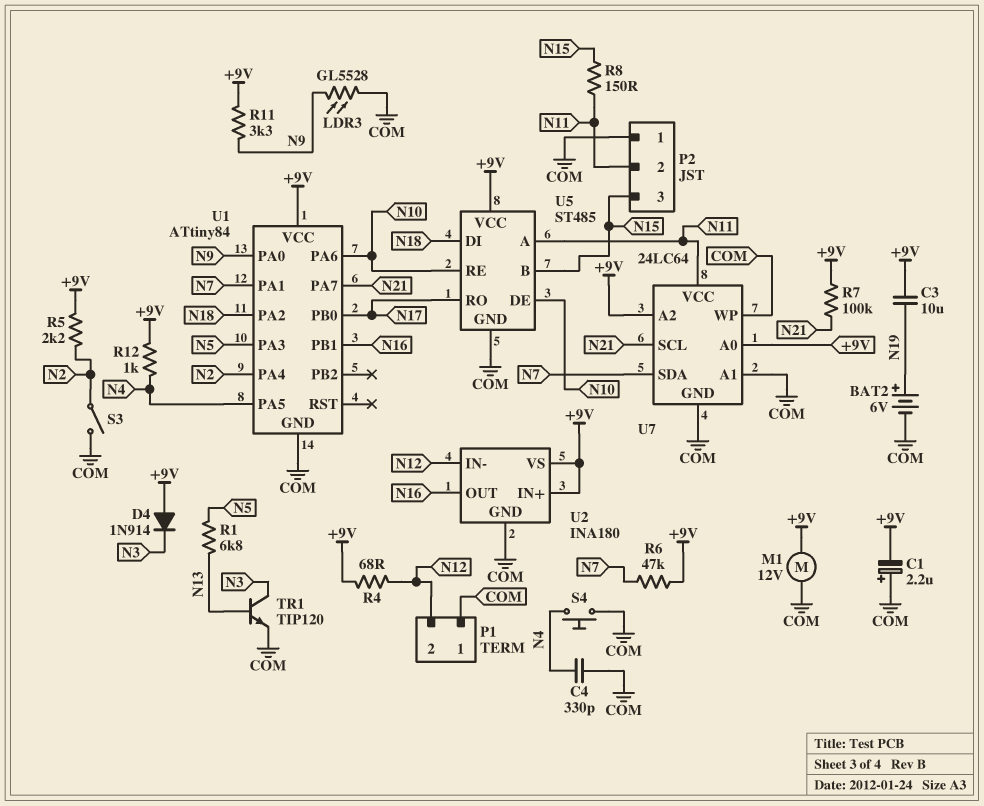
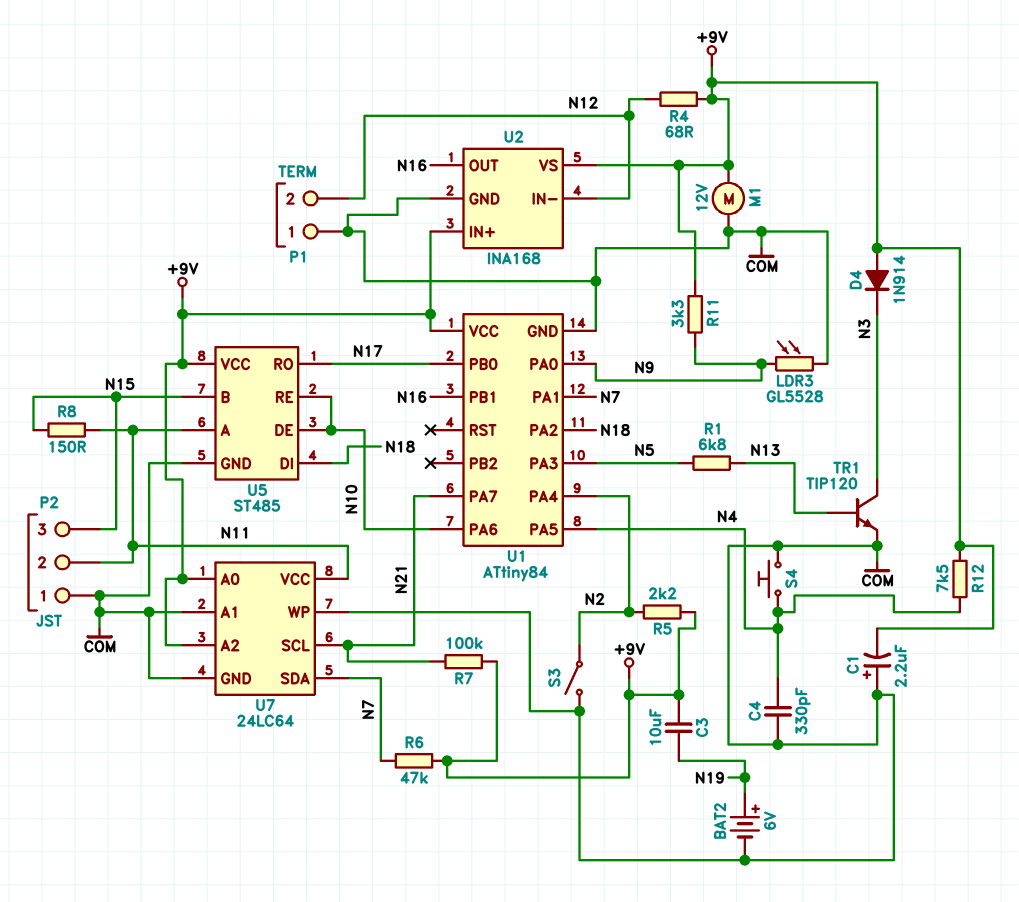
R12: 1k (+9V, N4) -> 7.5k (+9V, N4)
U2: INA180 -> INA168

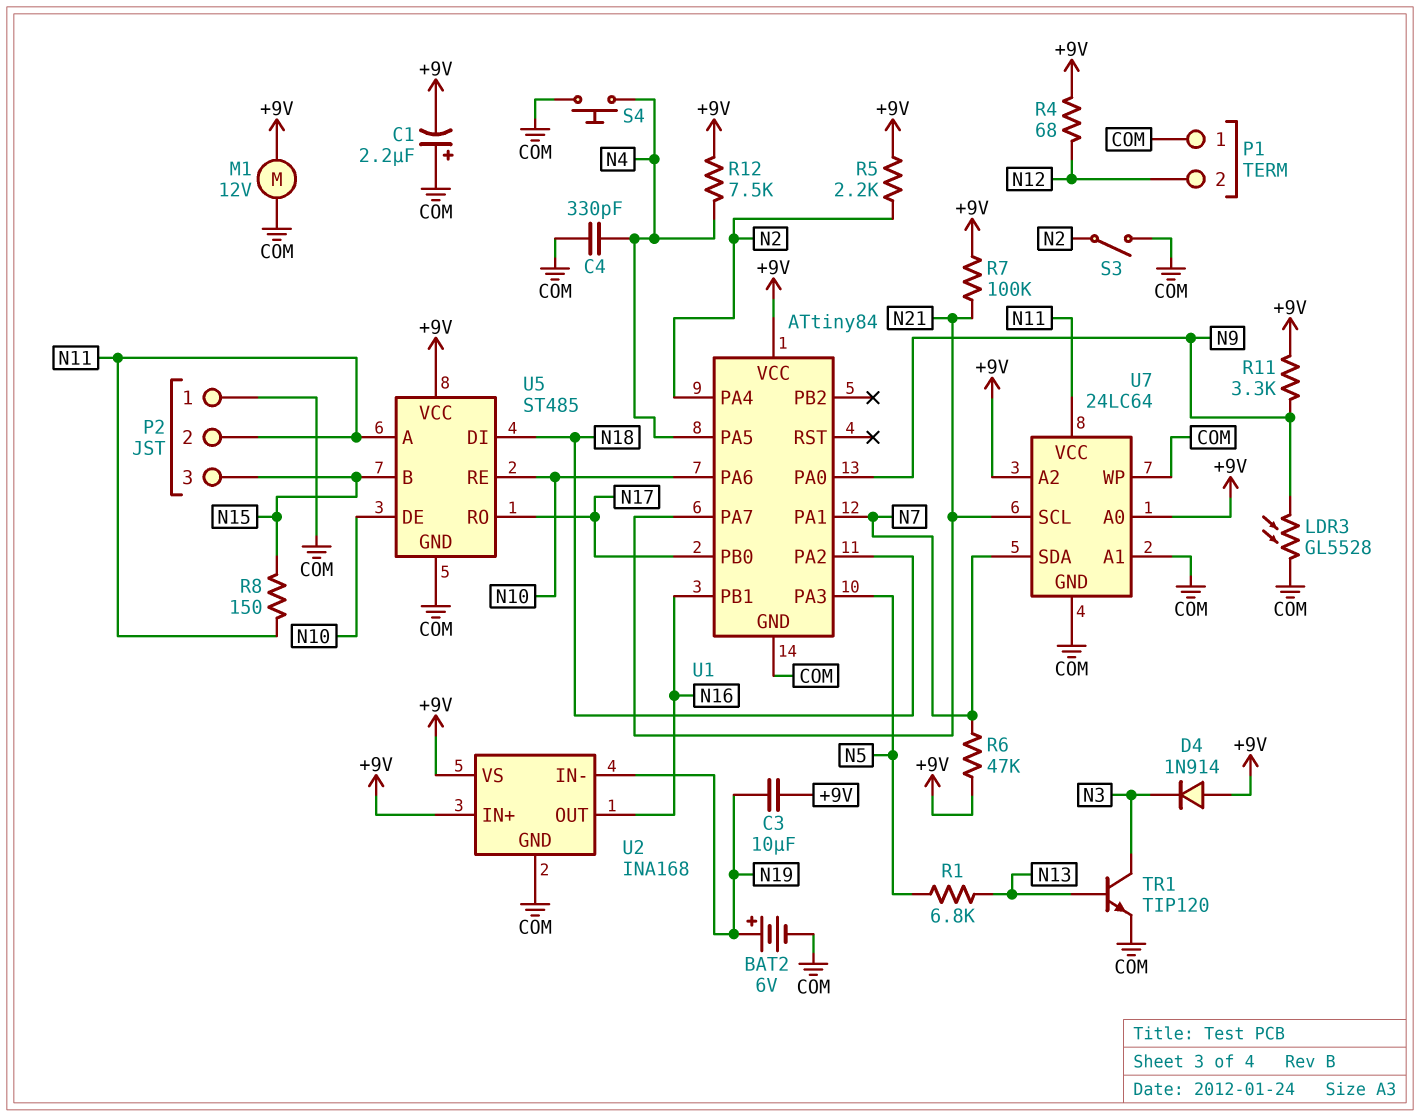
U2 pin IN-: N12 -> N19

